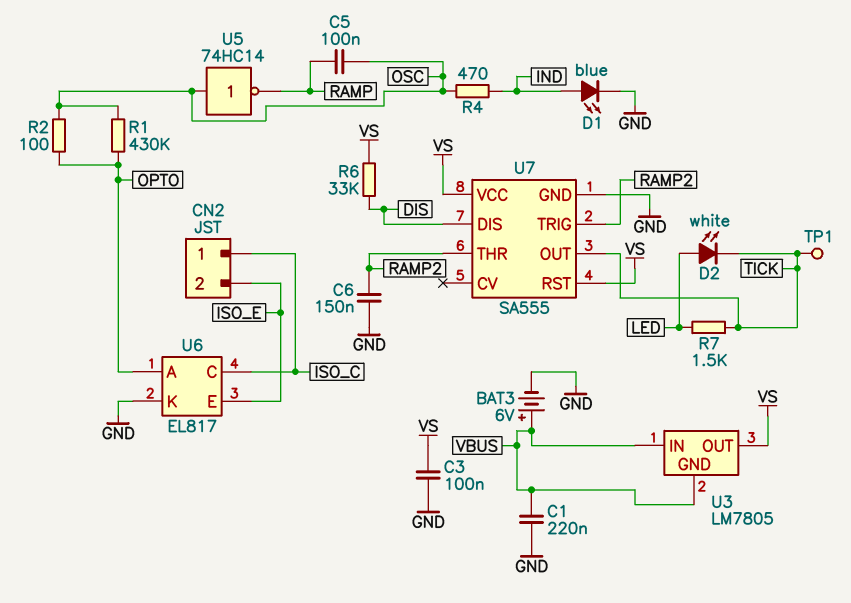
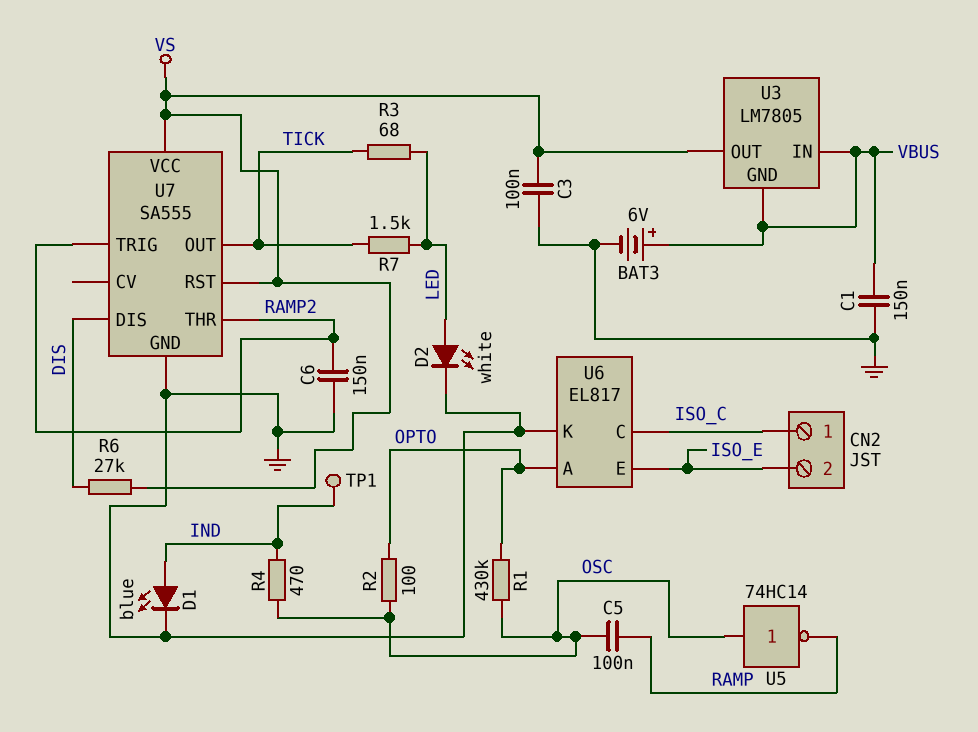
C1: 220nF (GND, VBUS) -> 150nF (GND, VBUS)
D2: LED white (A LED, K TICK) -> LED white (A LED, K GND)
R3: none -> 68 (LED, TICK)
R6: 33k (DIS, VS) -> 27k (DIS, VS)
TP1: test point (TICK) -> test point (IND)

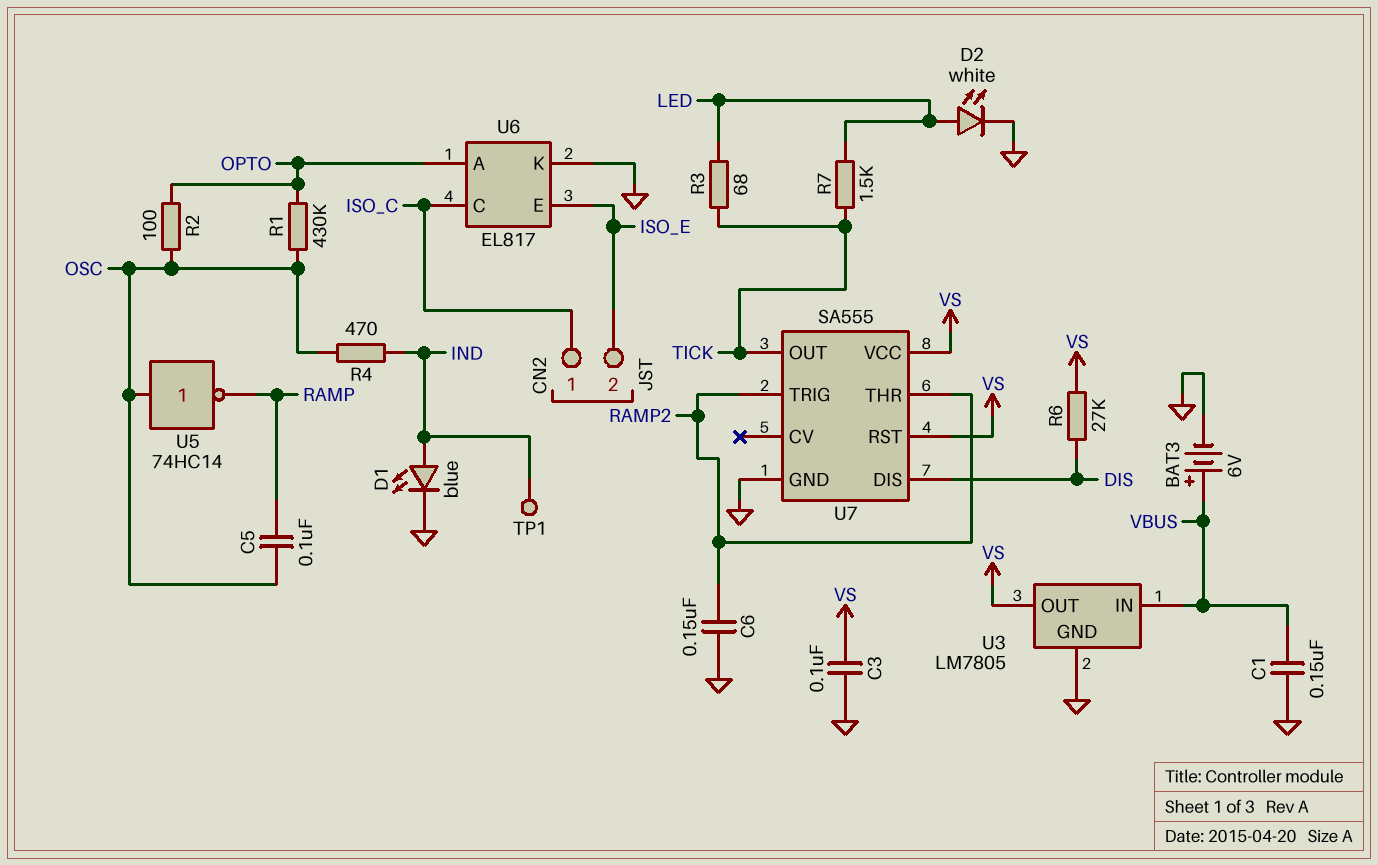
U3 pin GND: VBUS -> GND

